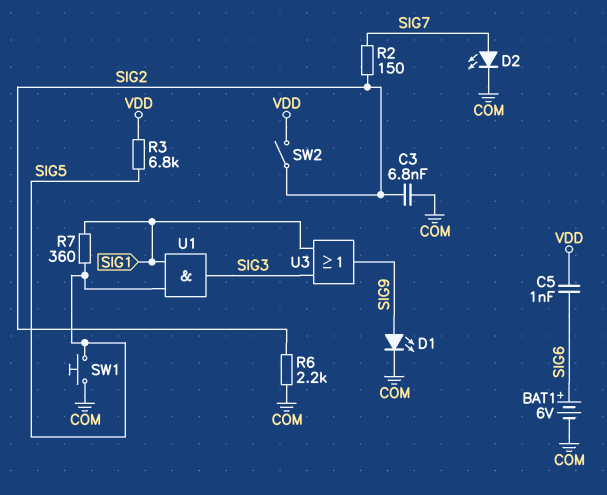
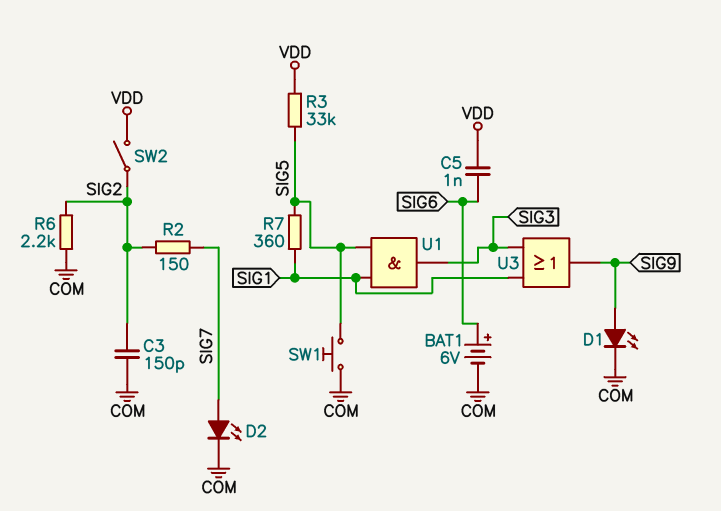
C3: 6.8nF (COM, SIG2) -> 150pF (COM, SIG2)
R3: 6.8k (SIG5, VDD) -> 33k (SIG5, VDD)

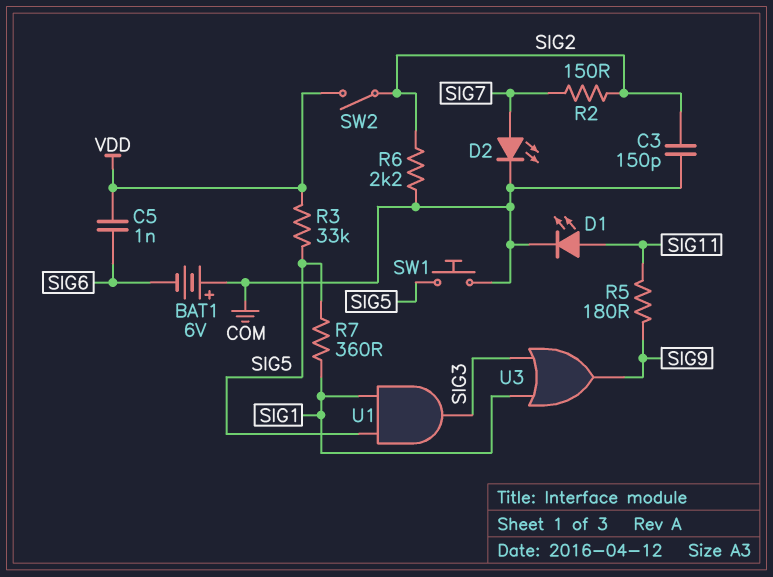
BAT1: 6V (plus SIG6, minus COM) -> 6V (plus COM, minus SIG6)
D1: LED (A SIG9, K COM) -> LED (A SIG11, K COM)
R5: none -> 180 (SIG9, SIG11)

